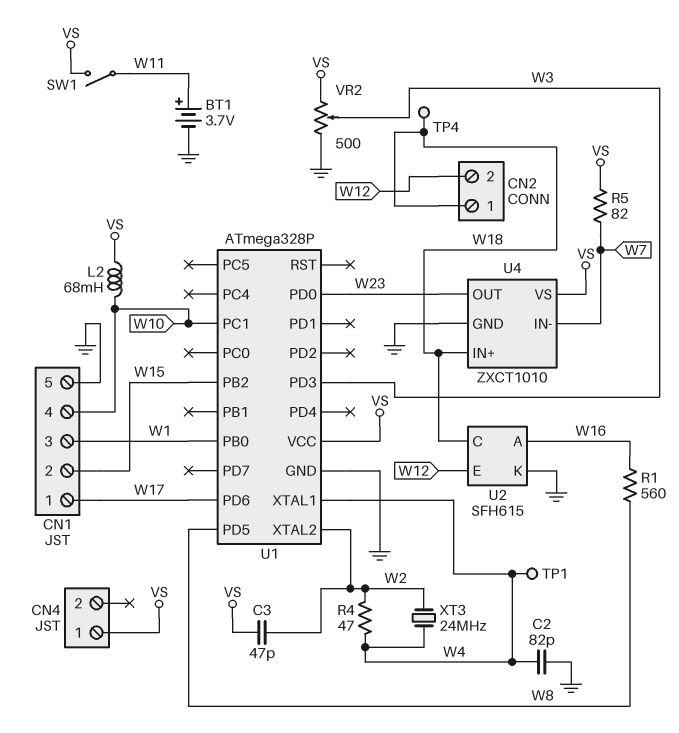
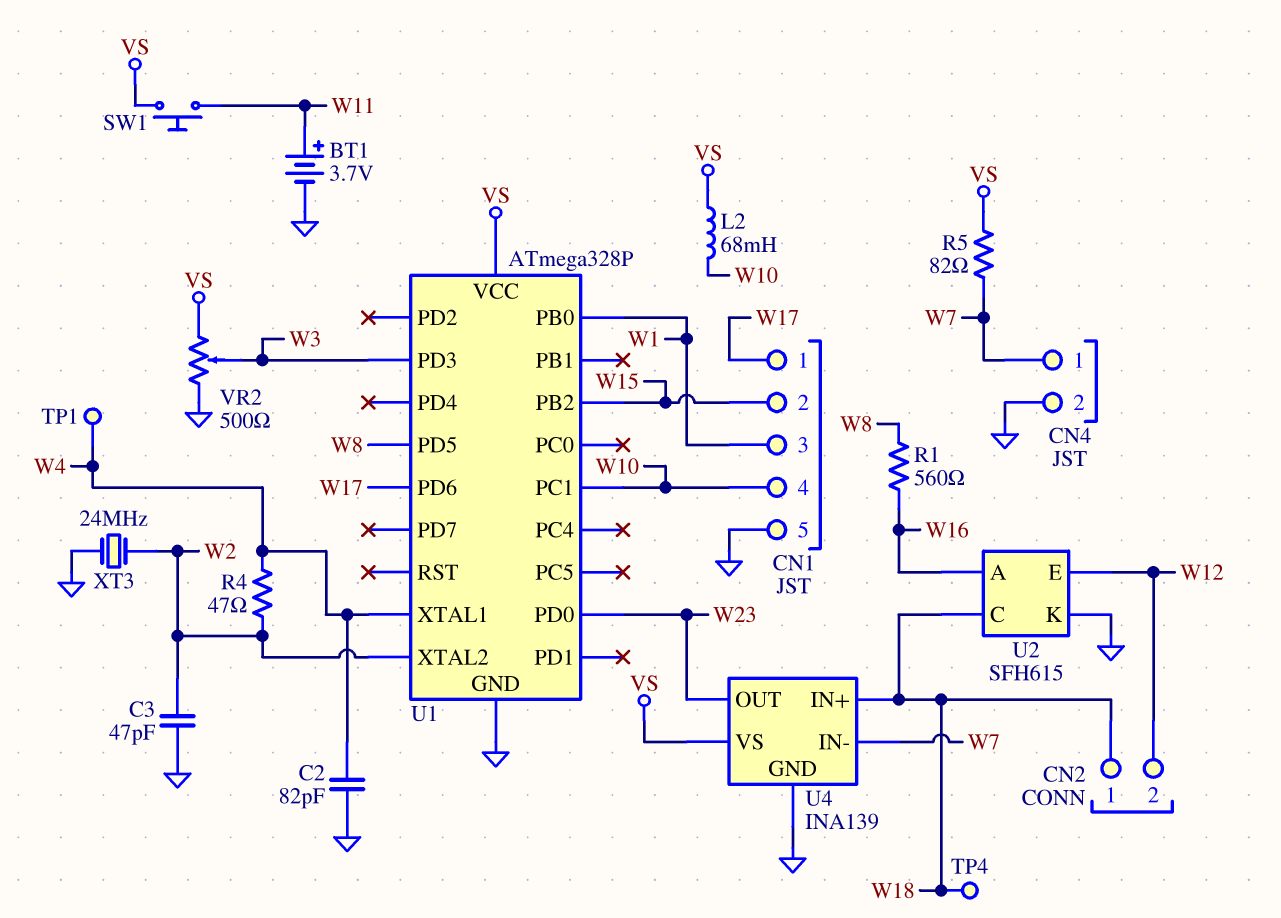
C3: 47pF (VS, W2) -> 47pF (GND, W2)
CN4 pin 1: VS -> W7
CN4 pin 2: none -> GND
SW1: switch (VS, W11) -> button (VS, W11)
U4: ZXCT1010 -> INA139
XT3: 24MHz (W2, W4) -> 24MHz (GND, W2)

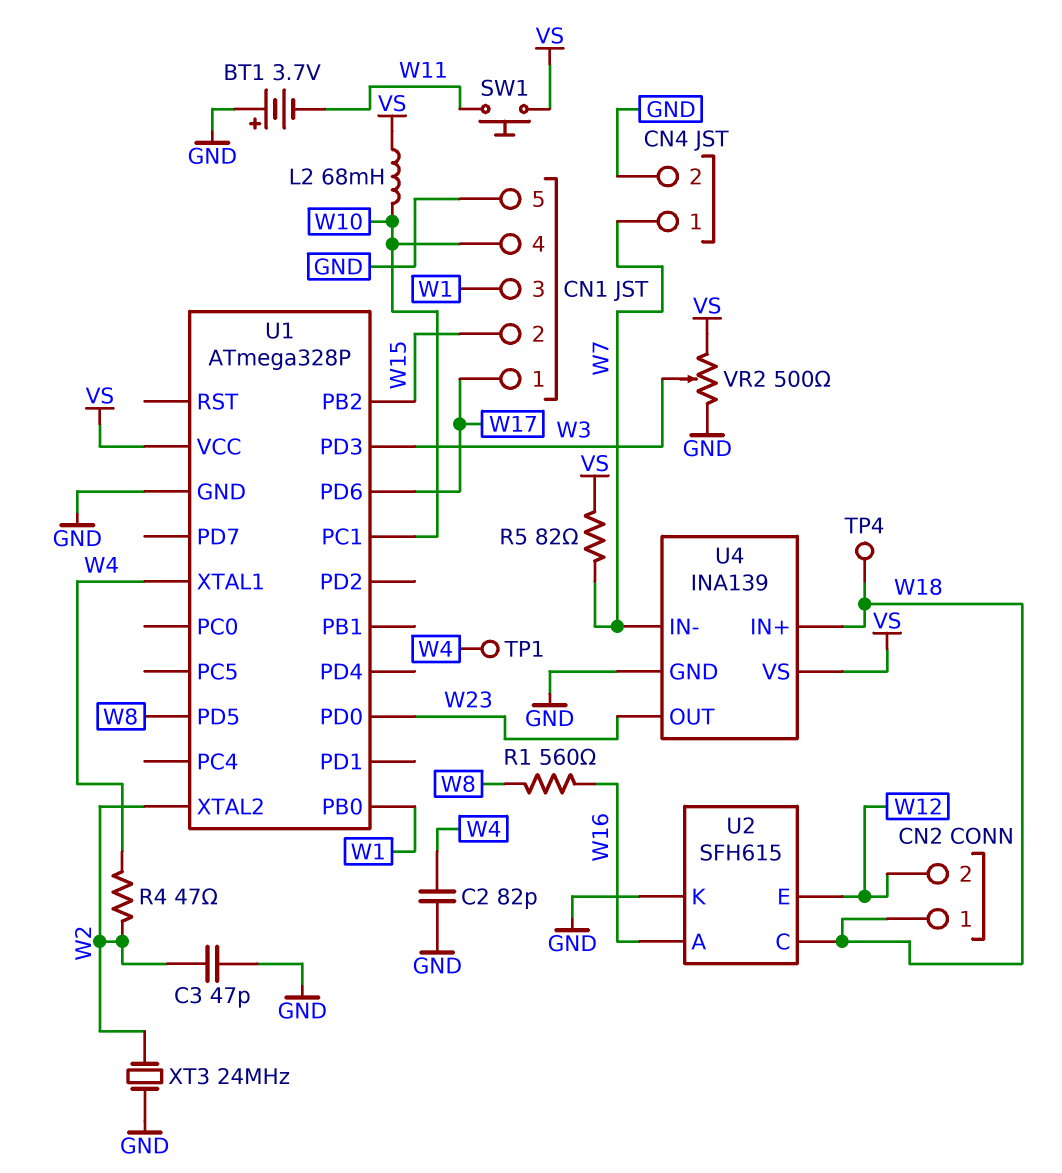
BT1: 3.7V (plus W11, minus GND) -> 3.7V (plus GND, minus W11)

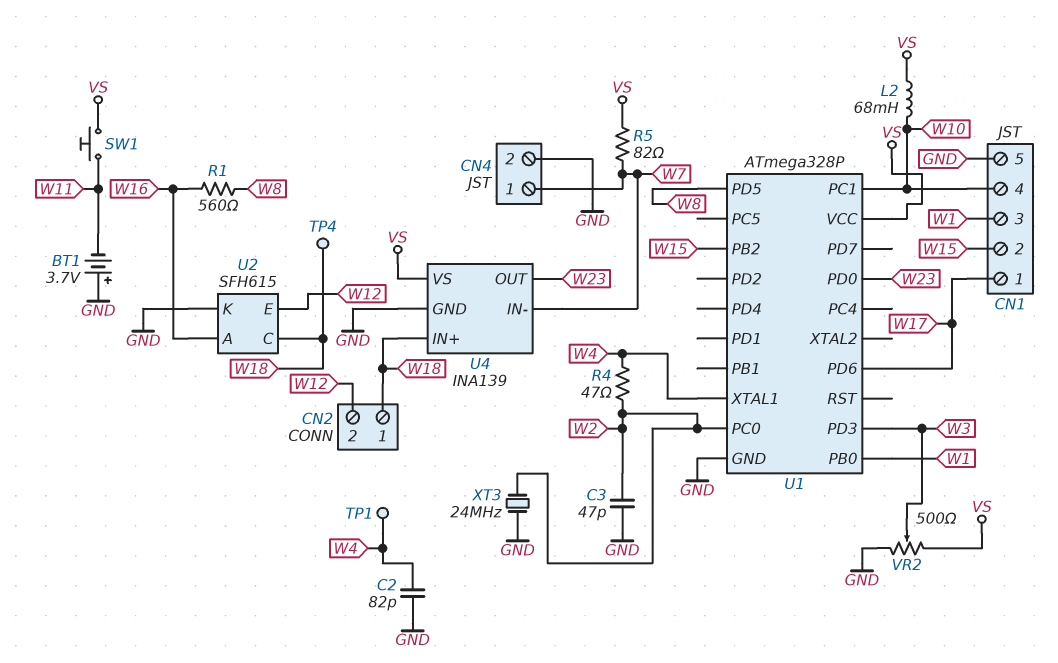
U1 pin PC0: none -> W2
U1 pin XTAL2: W2 -> none

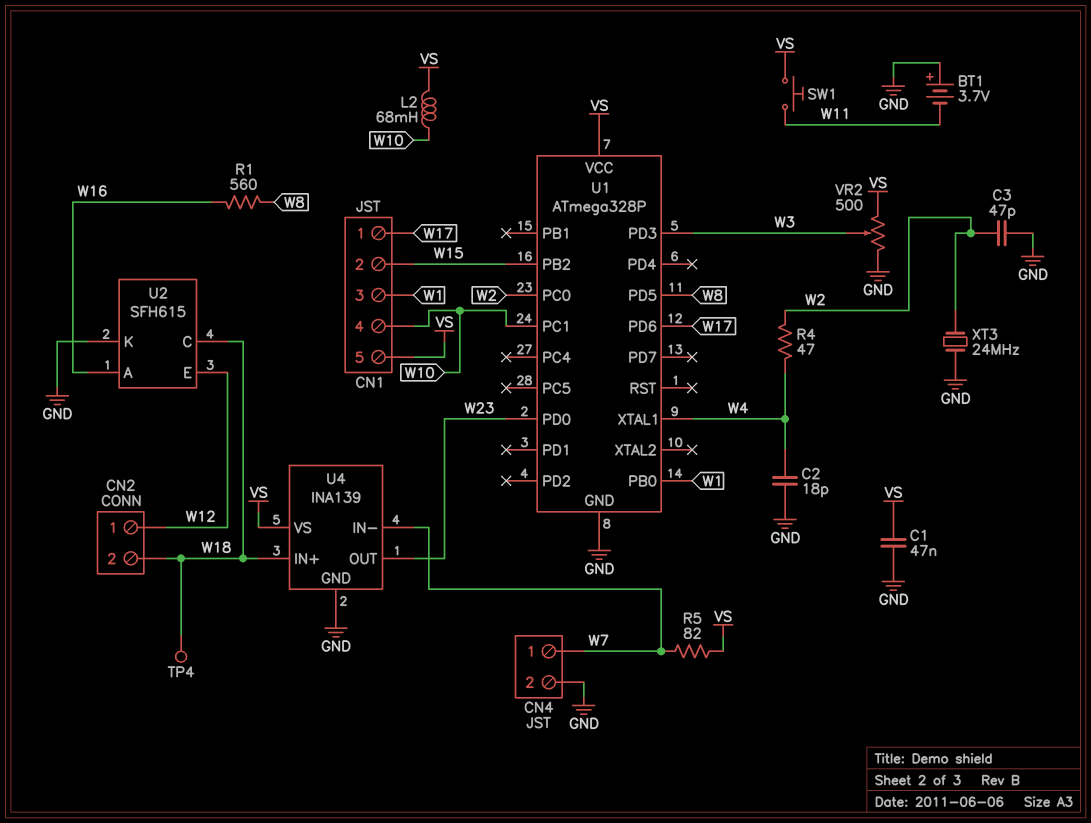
C1: none -> 47nF (GND, VS)
C2: 82pF (GND, W4) -> 18pF (GND, W4)
CN1 pin 5: GND -> VS
CN2 pin 1: W18 -> W12
CN2 pin 2: W12 -> W18
TP1: test point (W4) -> none

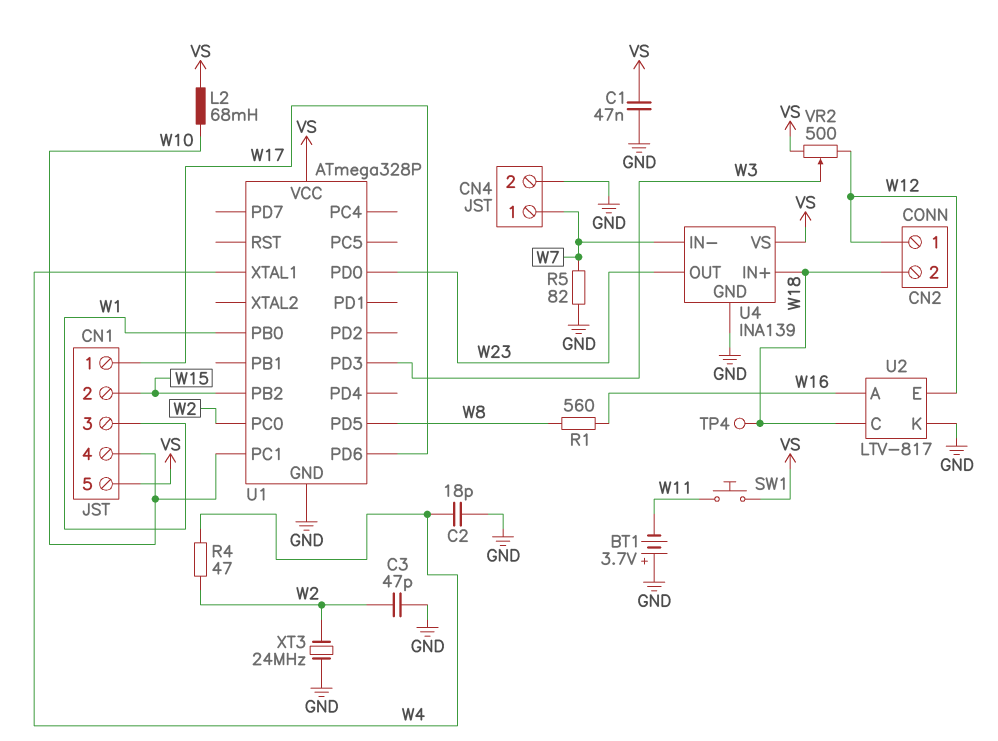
R5: 82 (VS, W7) -> 82 (GND, W7)
U2: SFH615 -> LTV-817
VR2: 500 (GND, VS, wiper W3) -> 500 (VS, W12, wiper W3)

